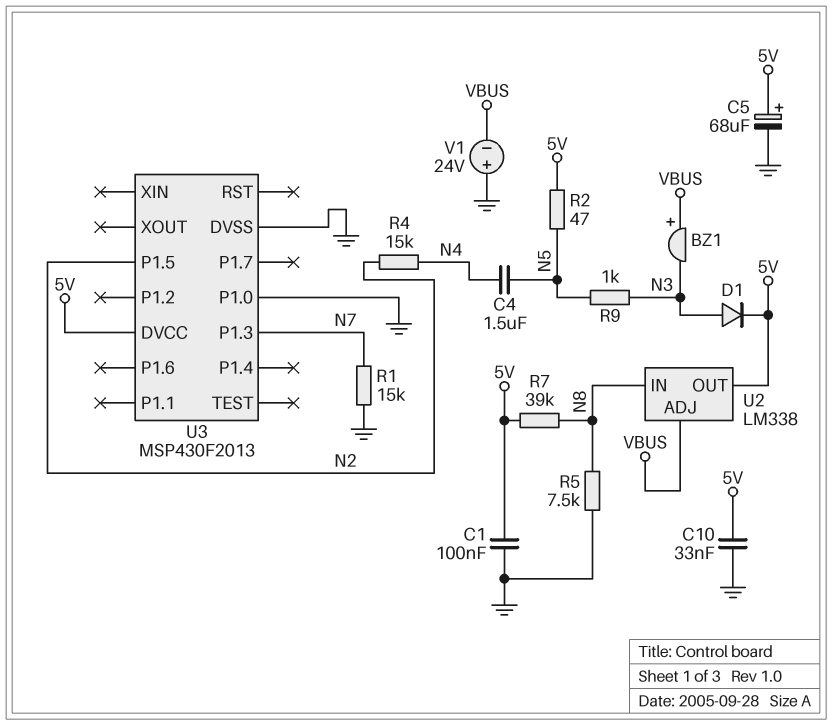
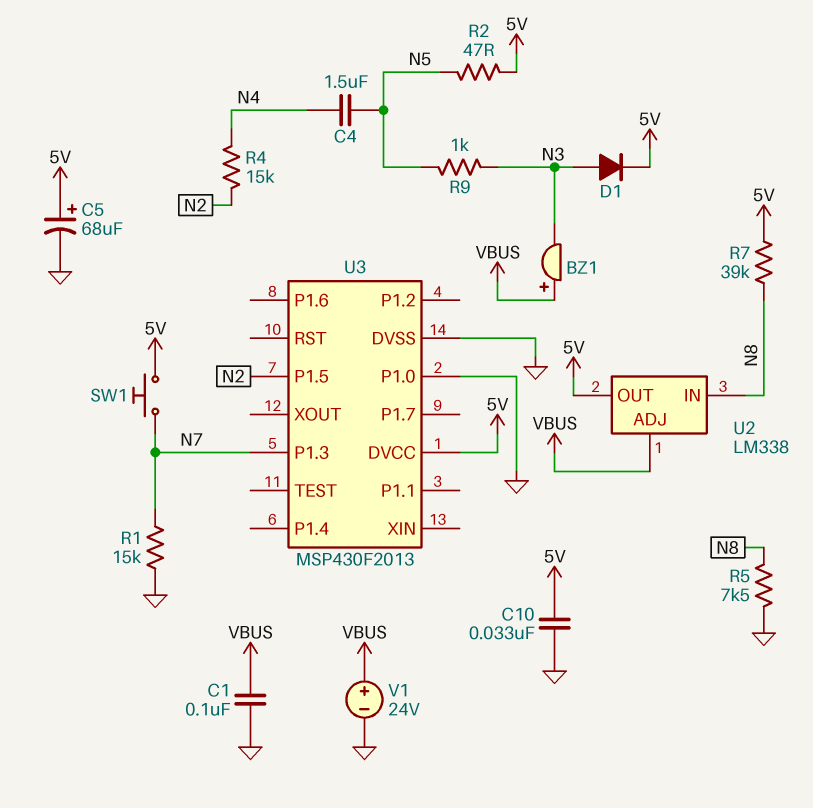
C1: 100nF (5V, GND) -> 100nF (GND, VBUS)
SW1: none -> button (5V, N7)
V1: 24V (plus GND, minus VBUS) -> 24V (plus VBUS, minus GND)

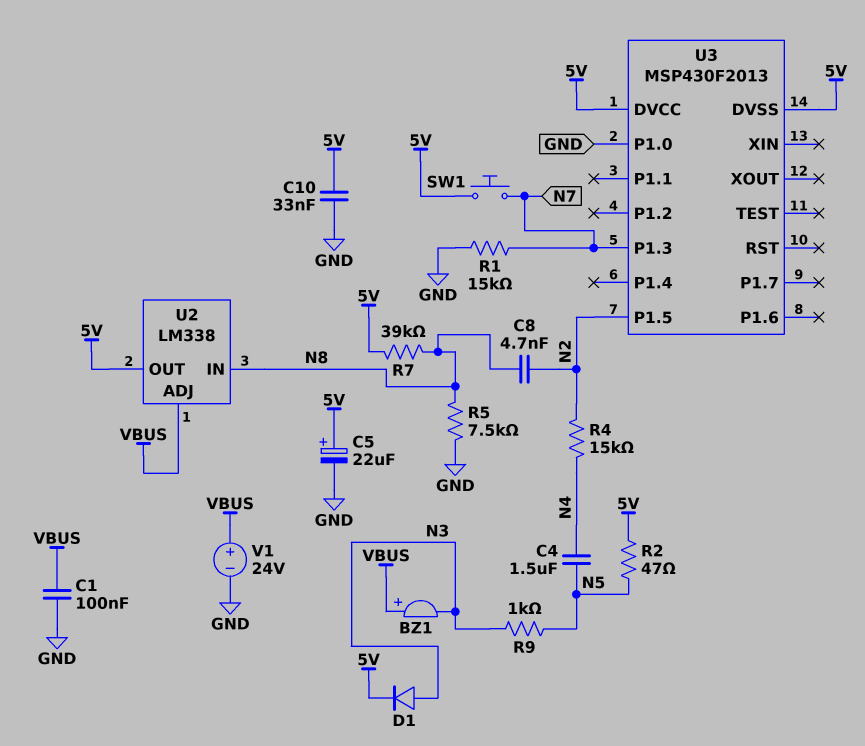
C5: 68uF (plus 5V, minus GND) -> 22uF (plus 5V, minus GND)
C8: none -> 4.7nF (N2, N8)
U3 pin DVSS: GND -> 5V

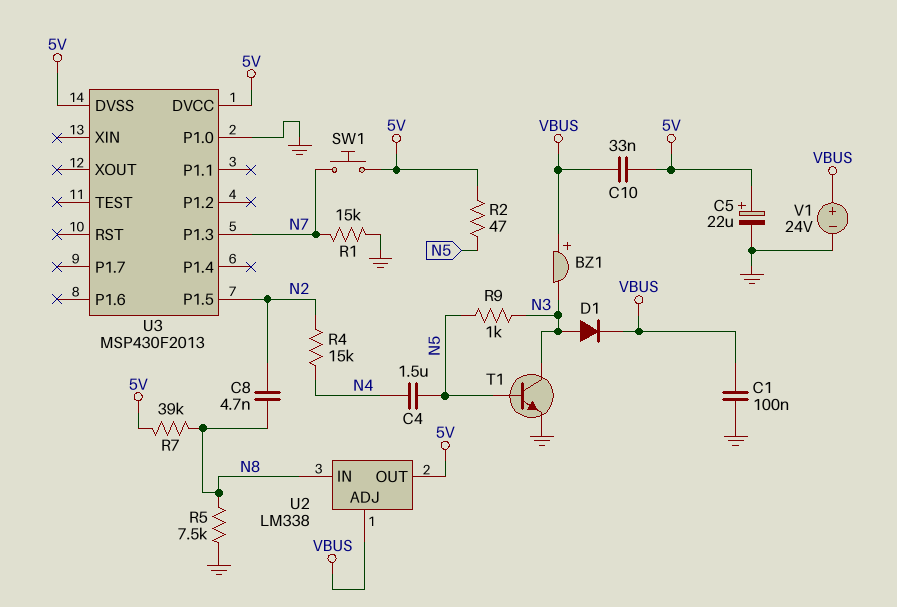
C10: 33nF (5V, GND) -> 33nF (5V, VBUS)
D1: diode (A N3, K 5V) -> diode (A N3, K VBUS)
T1: none -> NPN (B N5, C N3, E GND)

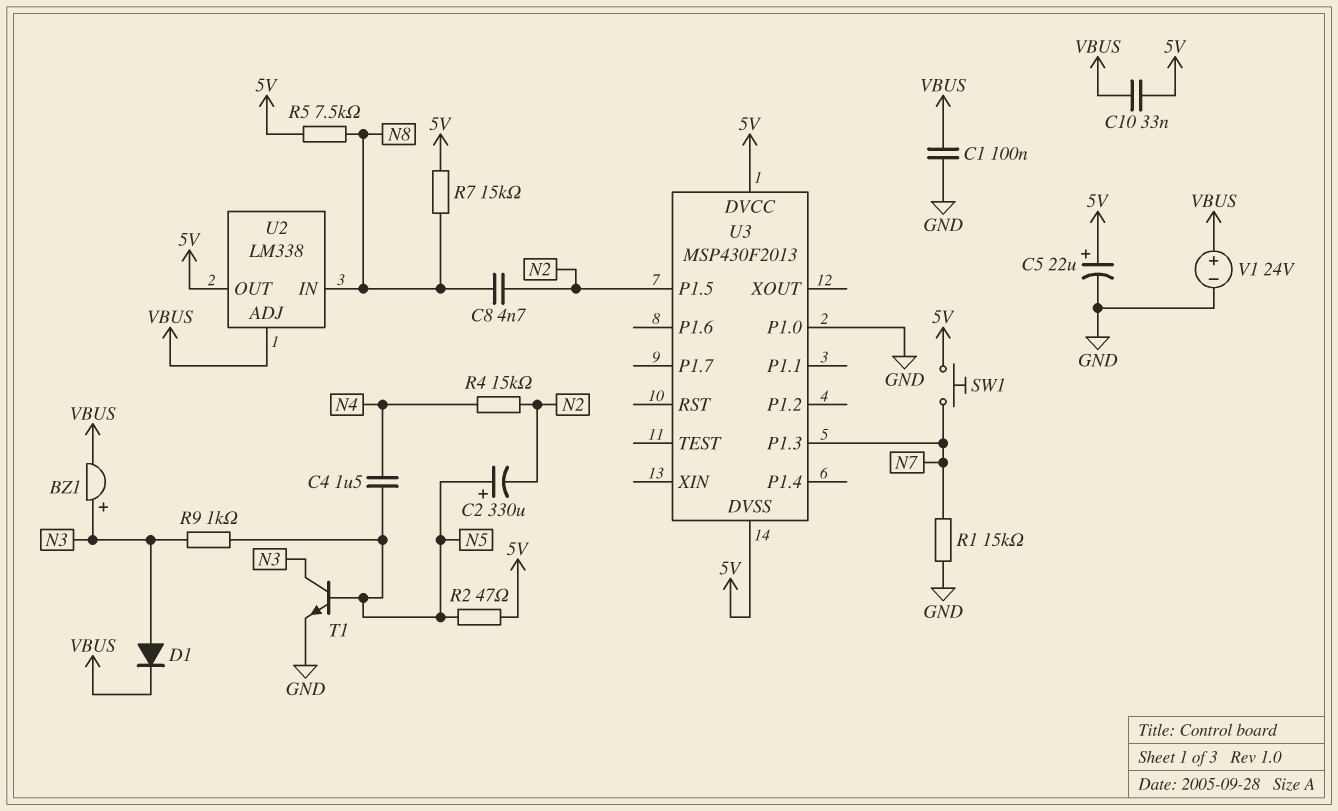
BZ1: buzzer (plus VBUS, minus N3) -> buzzer (plus N3, minus VBUS)
C2: none -> 330uF (plus N5, minus N2)
R5: 7.5k (GND, N8) -> 7.5k (5V, N8)
R7: 39k (5V, N8) -> 15k (5V, N8)

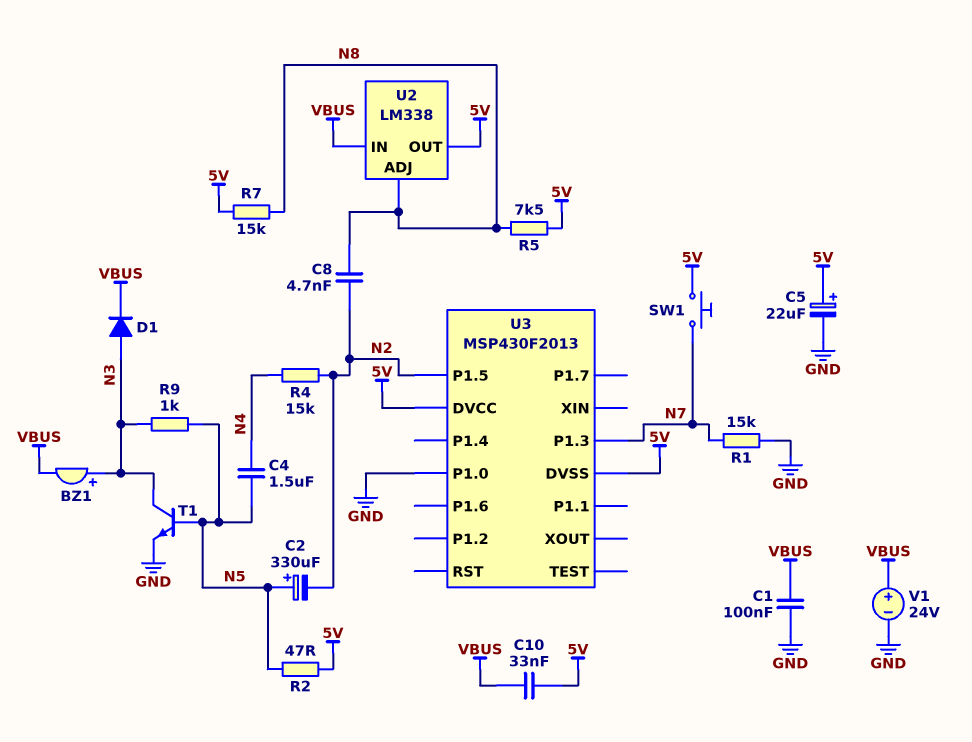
U2 pin ADJ: VBUS -> N8
U2 pin IN: N8 -> VBUS

